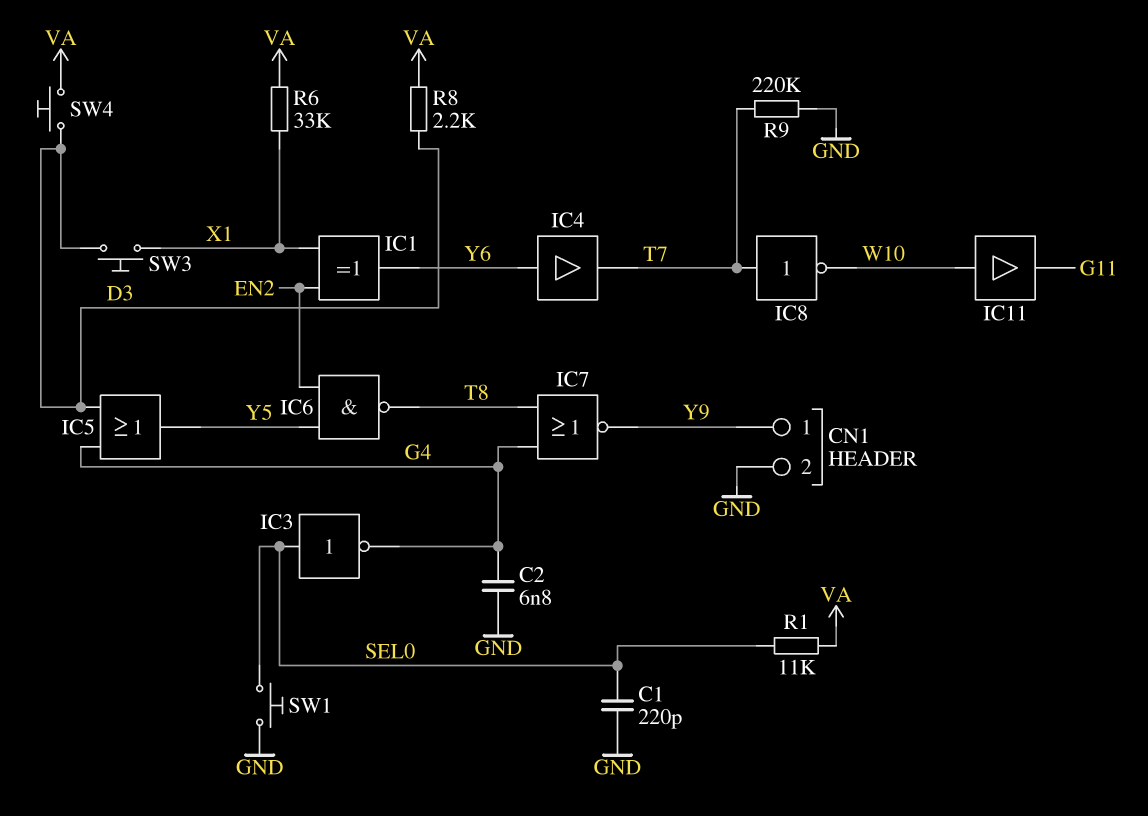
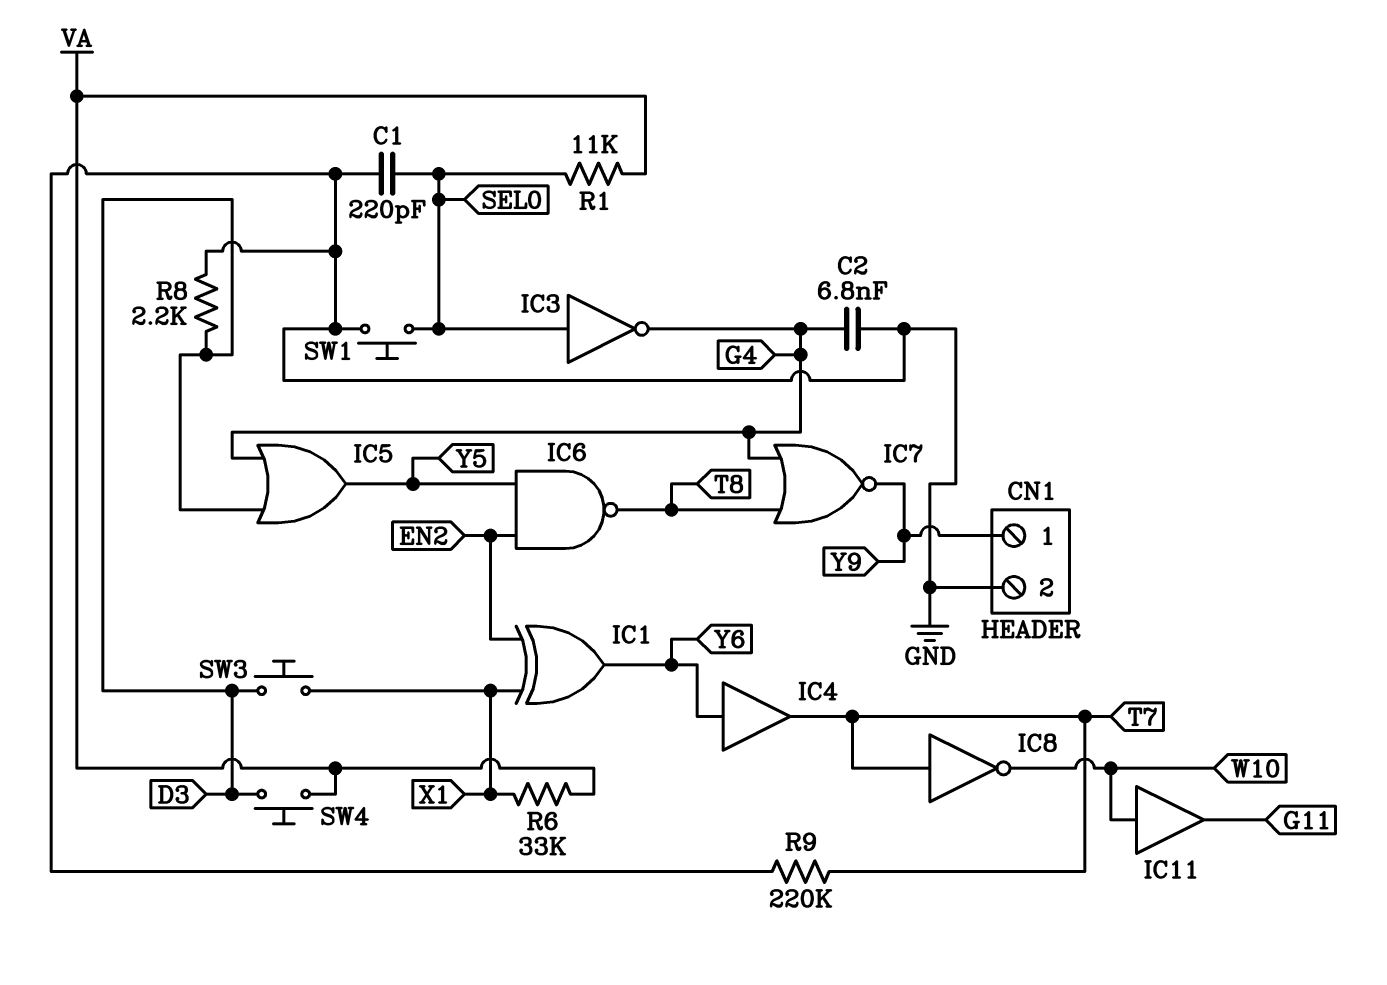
R8: 2.2k (D3, VA) -> 2.2k (D3, GND)

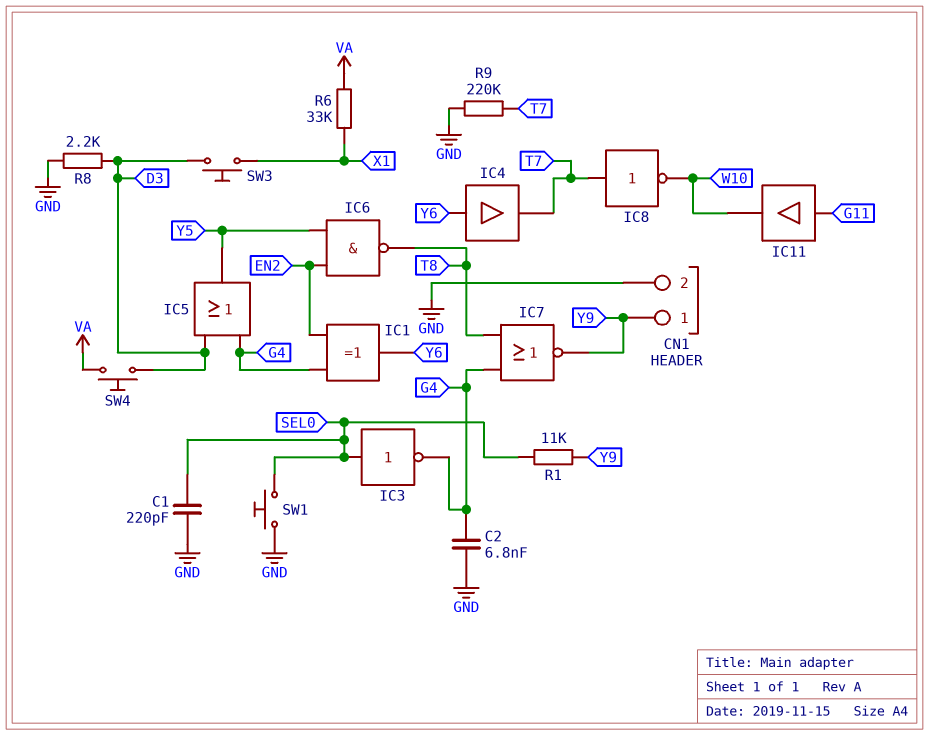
IC1: XOR (in EN2, in X1, out Y6) -> XOR (in EN2, in G4, out Y6)
IC11: buffer (in W10, out G11) -> buffer (in G11, out W10)
R1: 11k (SEL0, VA) -> 11k (SEL0, Y9)

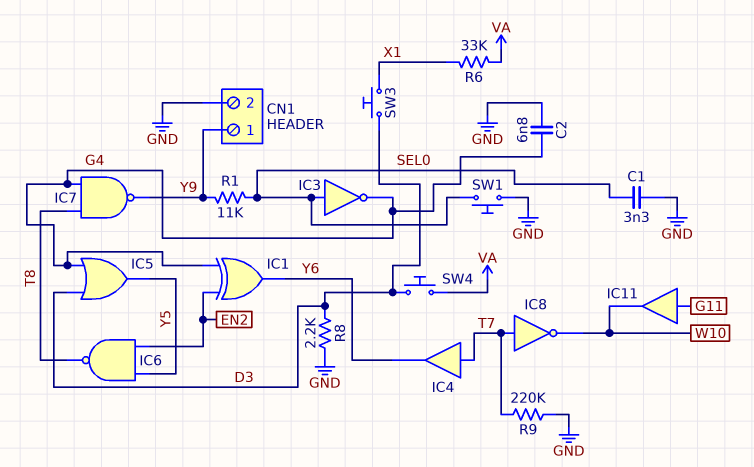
C1: 220pF (GND, SEL0) -> 3.3nF (GND, SEL0)
IC4: buffer (in Y6, out T7) -> buffer (in T7, out Y6)
IC7: NOR (in G4, in T8, out Y9) -> NAND (in G4, in T8, out Y9)

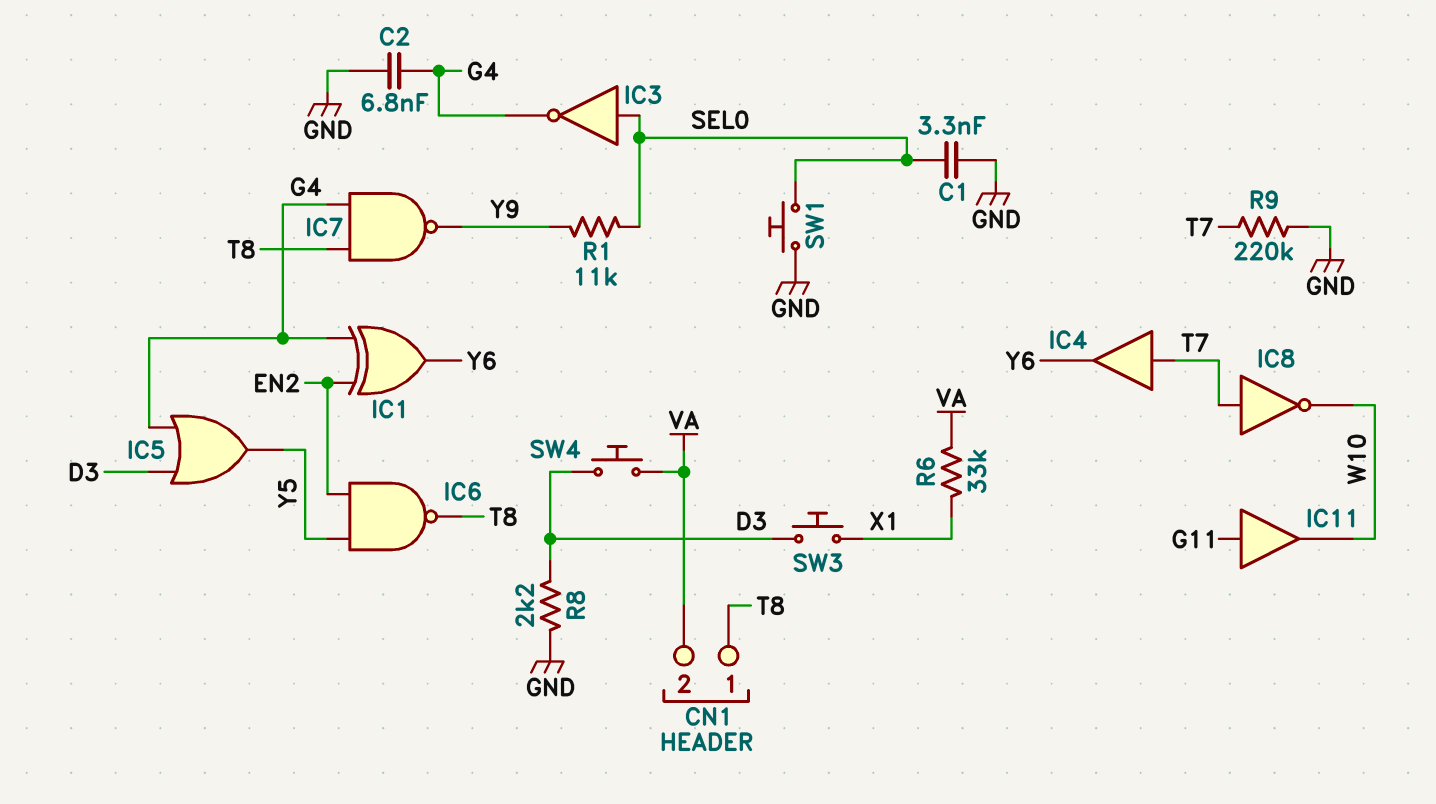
CN1 pin 1: Y9 -> T8
CN1 pin 2: GND -> VA

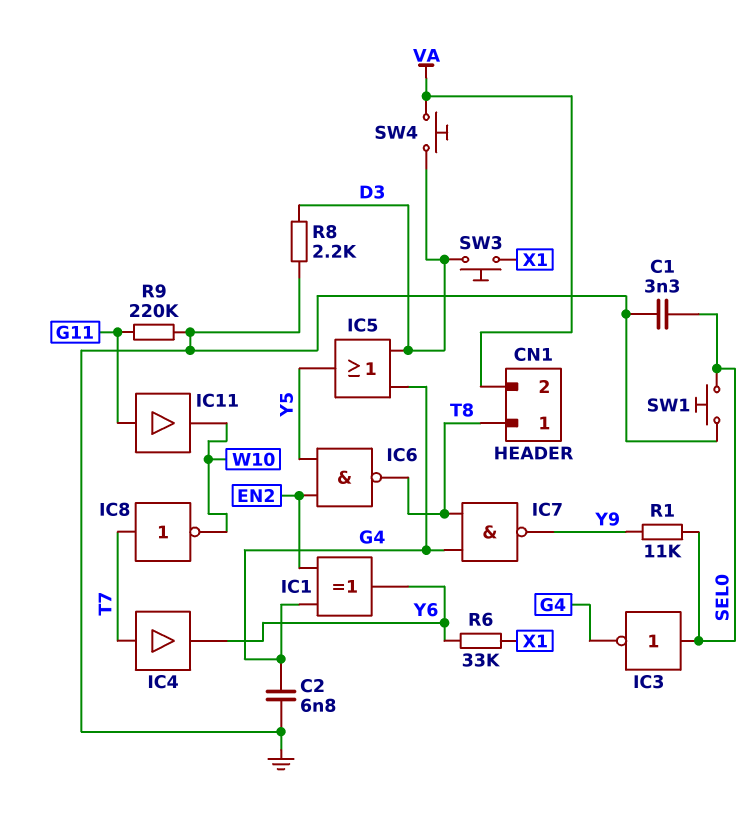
R6: 33k (VA, X1) -> 33k (X1, Y6)
R9: 220k (GND, T7) -> 220k (G11, GND)

